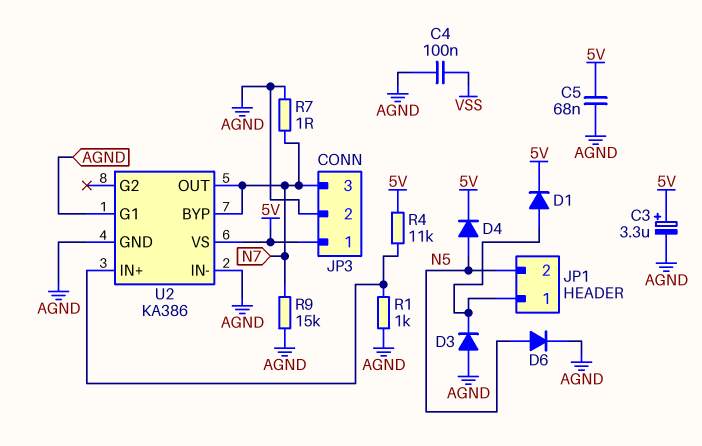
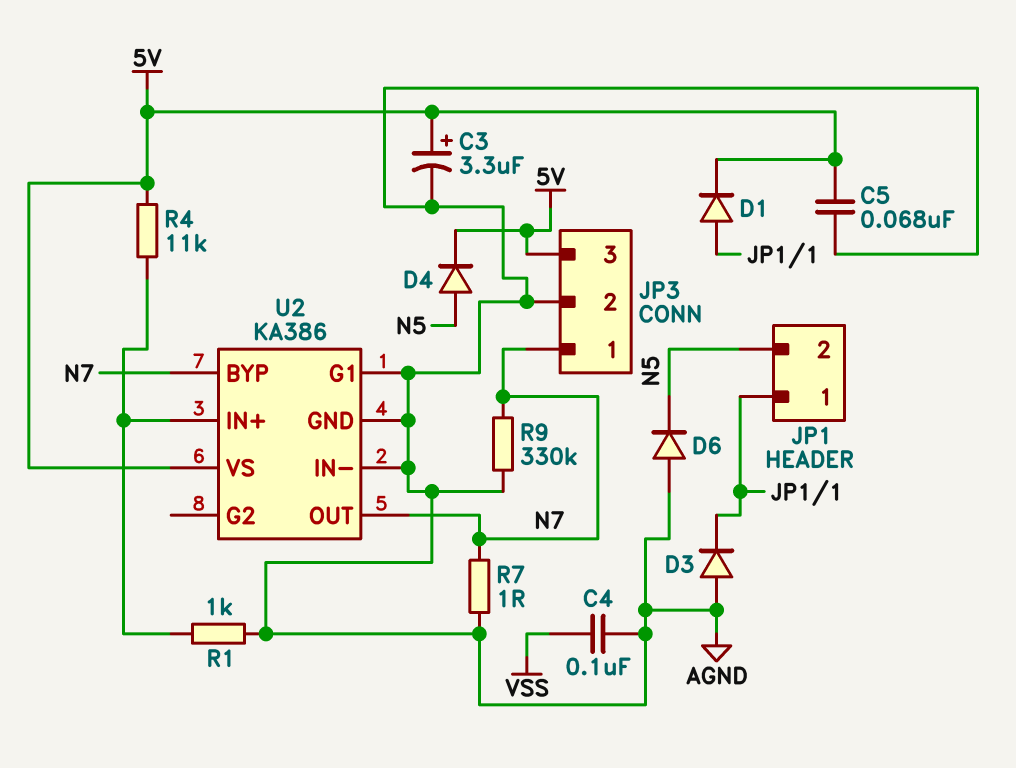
D6: diode (A N5, K AGND) -> diode (A AGND, K N5)
JP3 pin 1: 5V -> N7
JP3 pin 3: N7 -> 5V
R9: 15k (AGND, N7) -> 330k (AGND, N7)

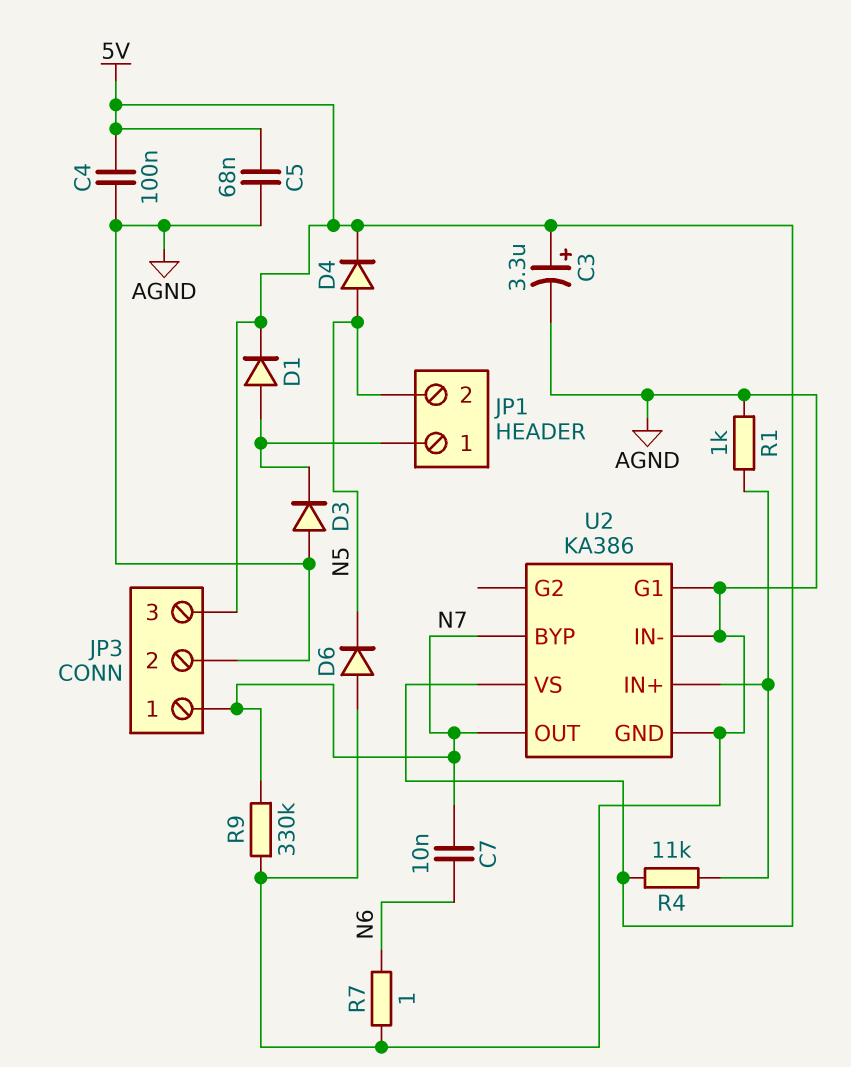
C4: 100nF (AGND, VSS) -> 100nF (5V, AGND)
C7: none -> 10nF (N6, N7)
R7: 1 (AGND, N7) -> 1 (AGND, N6)

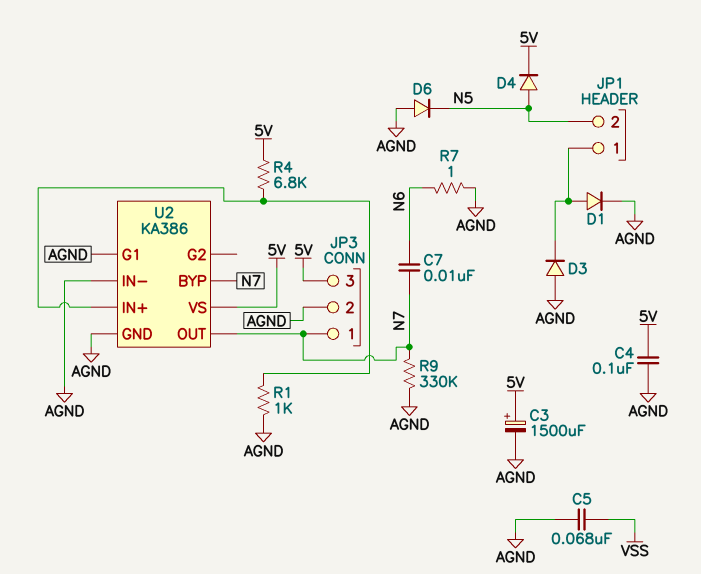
C3: 3.3uF (plus 5V, minus AGND) -> 1500uF (plus 5V, minus AGND)
C5: 68nF (5V, AGND) -> 68nF (AGND, VSS)
D1: diode (A JP1/1, K 5V) -> diode (A JP1/1, K AGND)
R4: 11k (5V, U2/IN+) -> 6.8k (5V, U2/IN+)

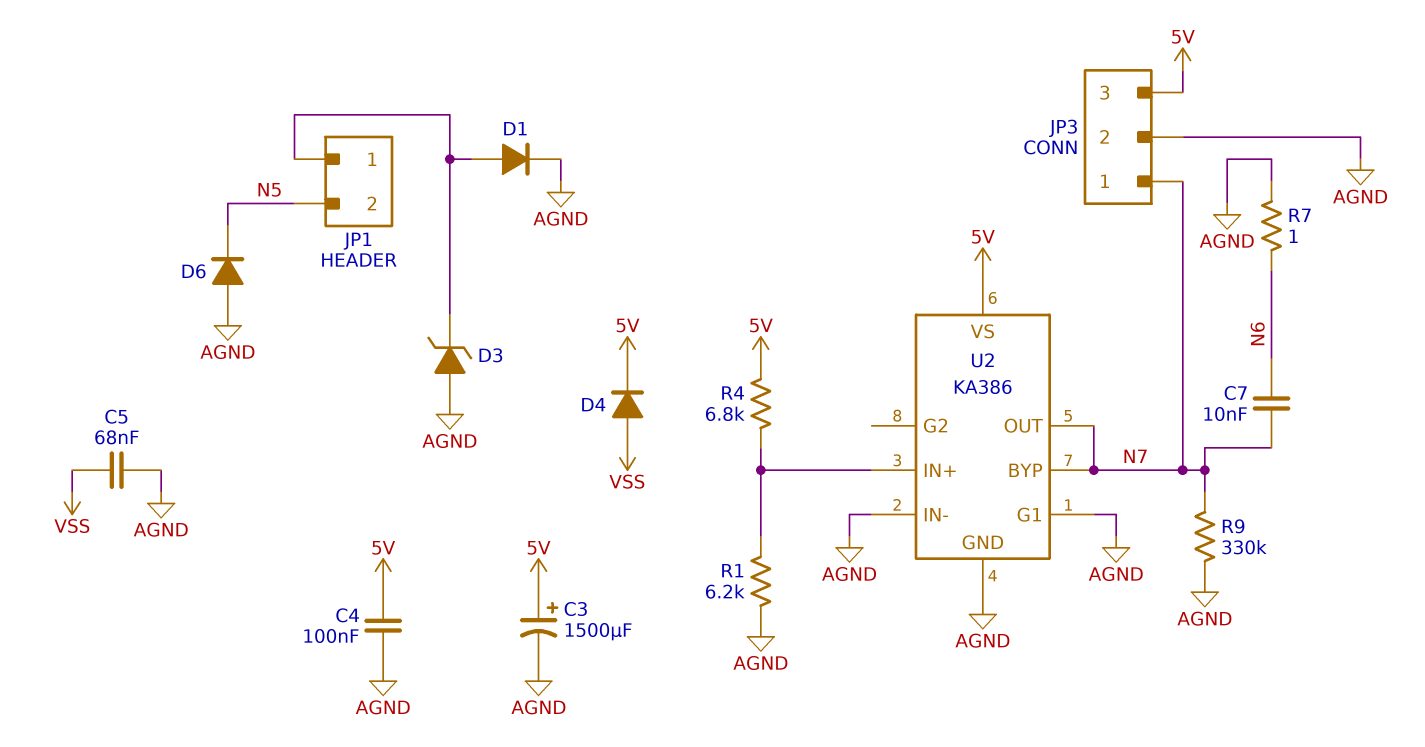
D3: diode (A AGND, K JP1/1) -> zener (A AGND, K JP1/1)
D4: diode (A N5, K 5V) -> diode (A VSS, K 5V)
R1: 1k (AGND, U2/IN+) -> 6.2k (AGND, U2/IN+)

